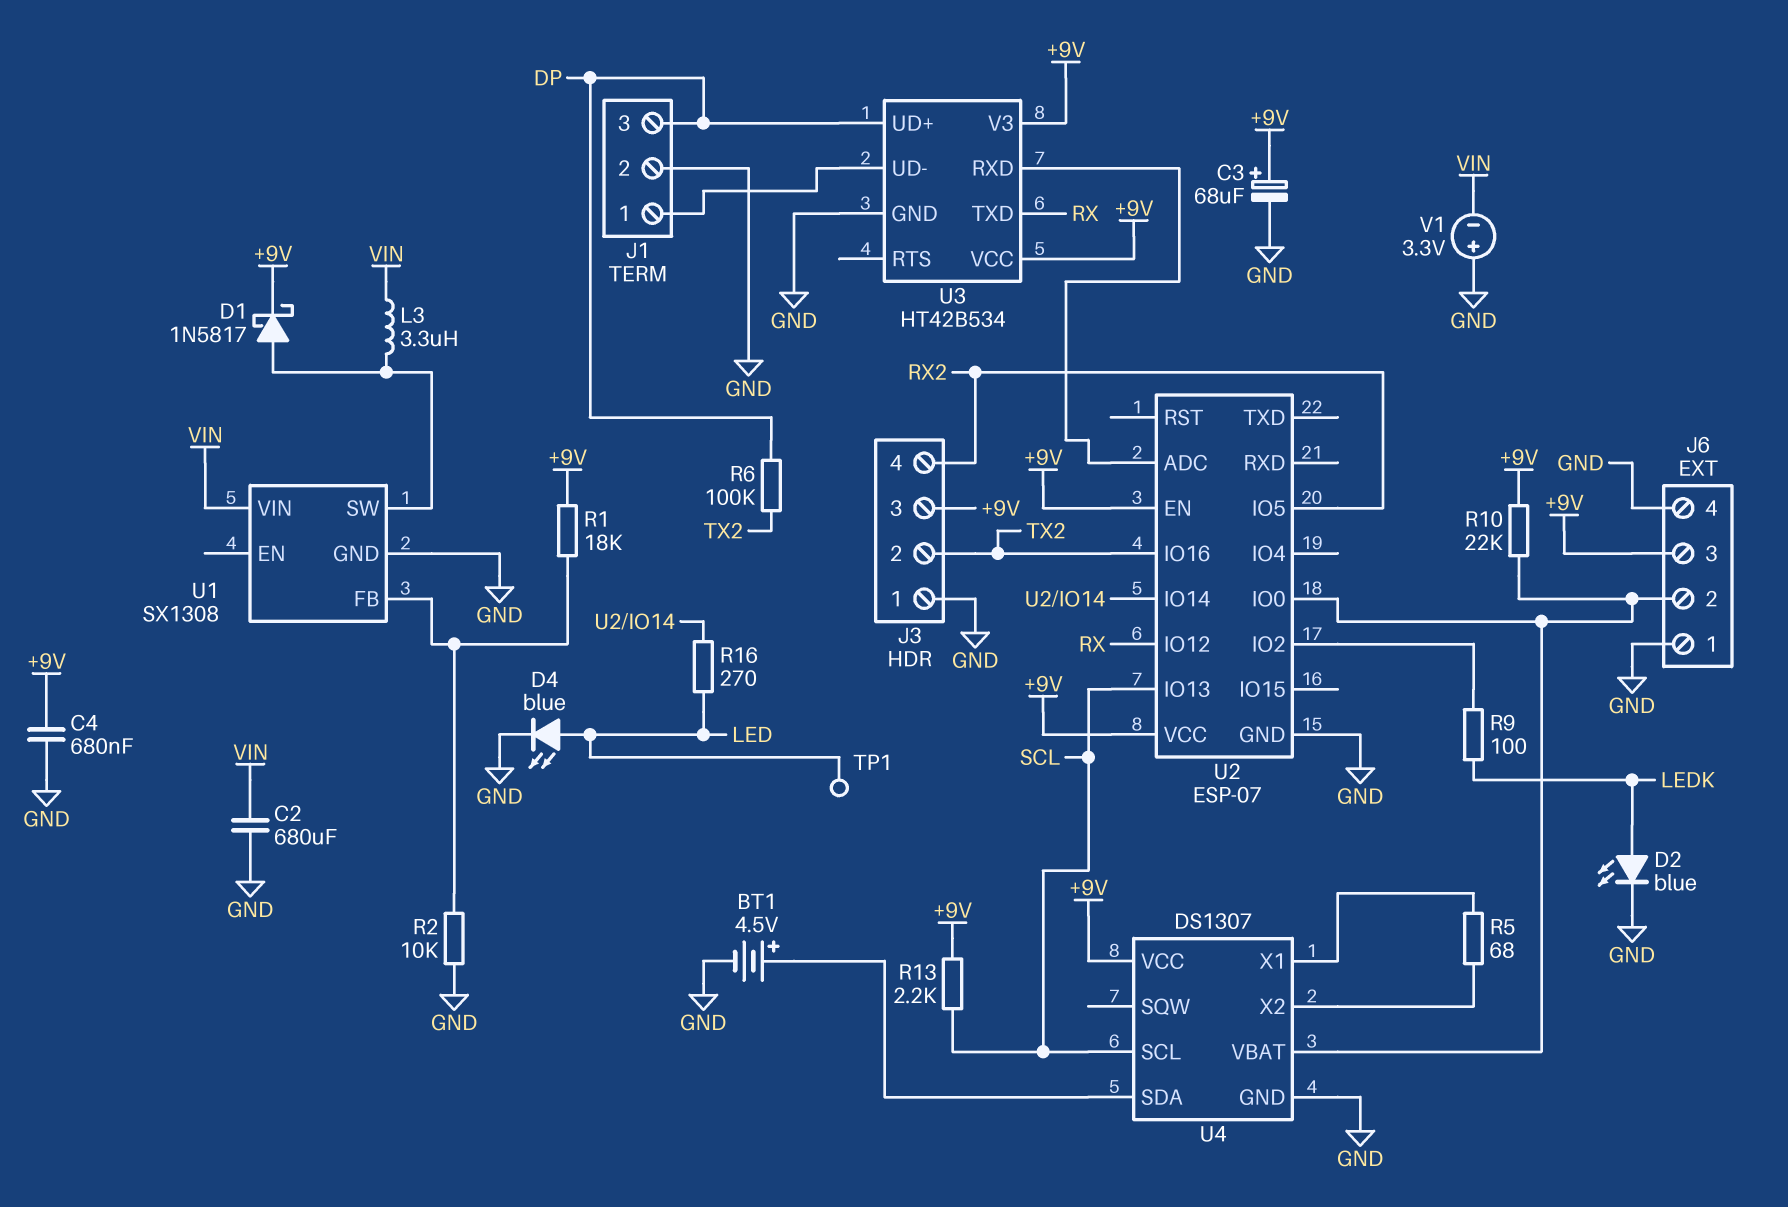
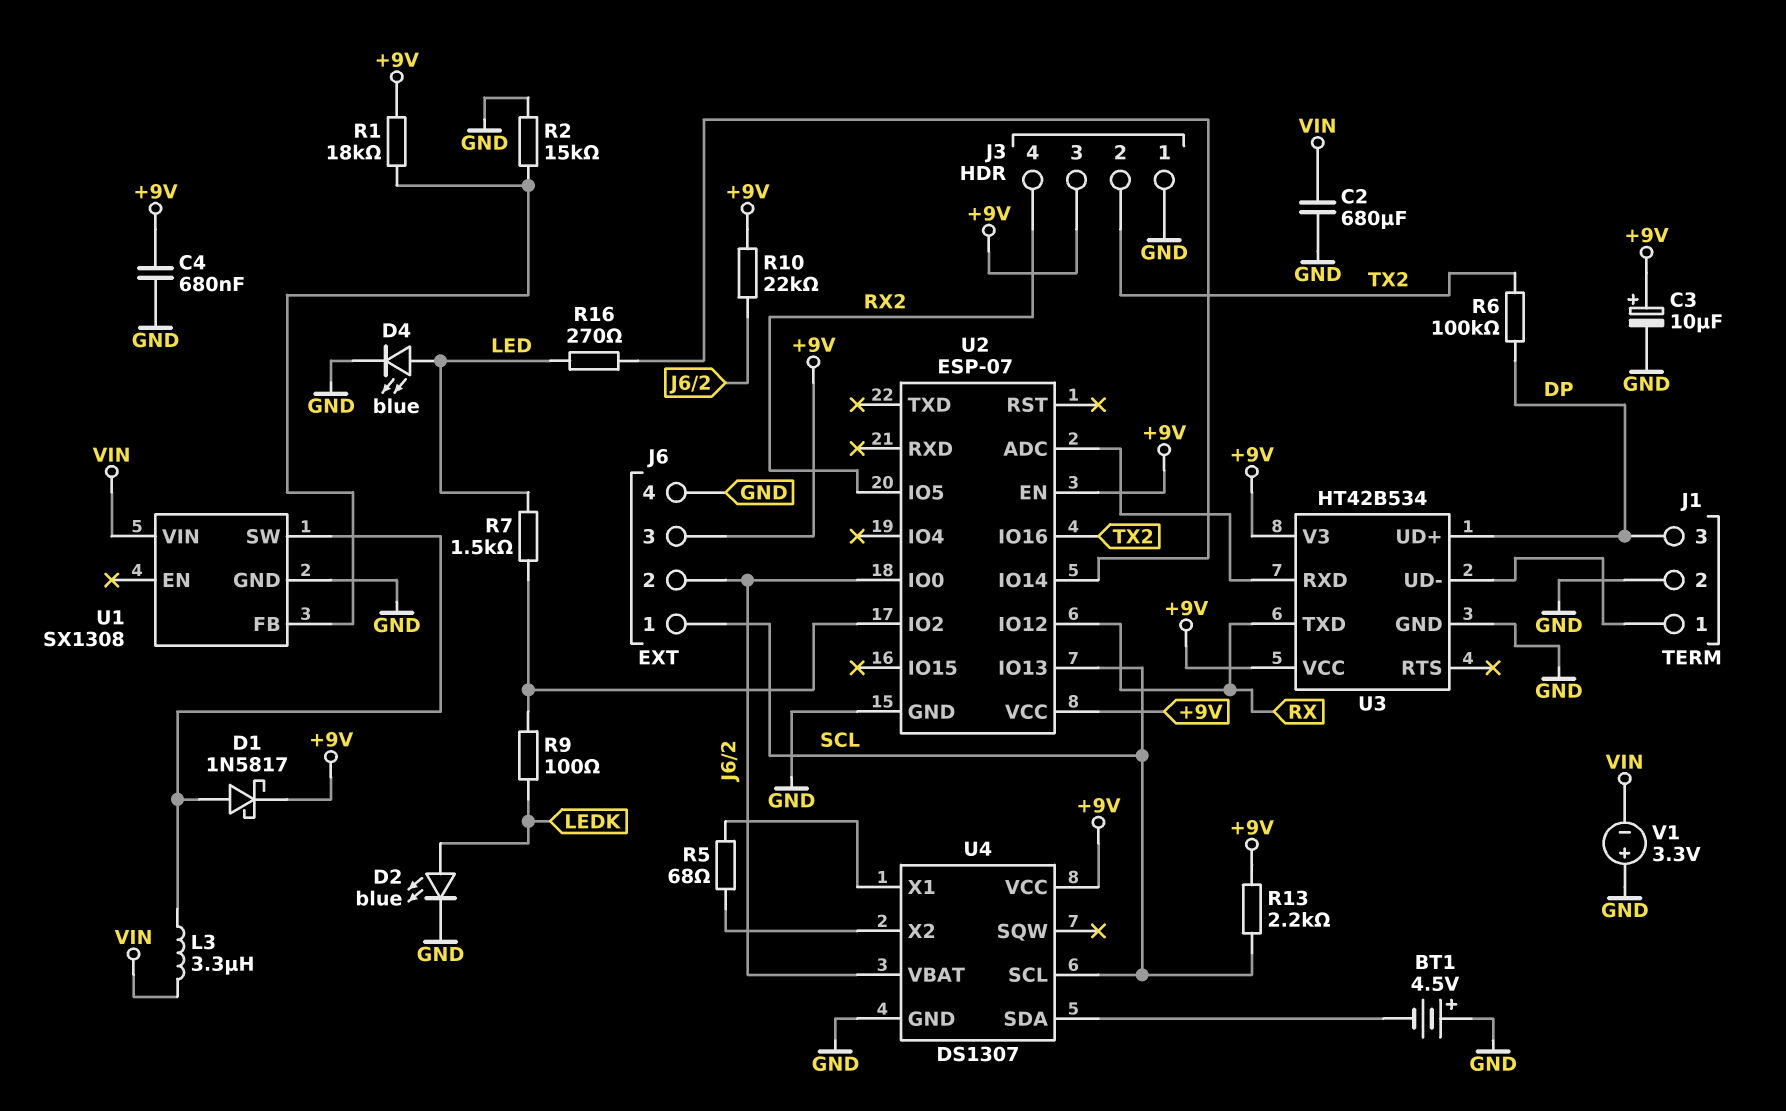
BT1: 4.5V (plus U4/SDA, minus GND) -> 4.5V (plus GND, minus U4/SDA)
C3: 68uF (plus +9V, minus GND) -> 10uF (plus +9V, minus GND)
J6 pin 1: GND -> SCL
R2: 10k (GND, U1/FB) -> 15k (GND, U1/FB)
R7: none -> 1.5k (LED, U2/IO2)
TP1: test point (LED) -> none

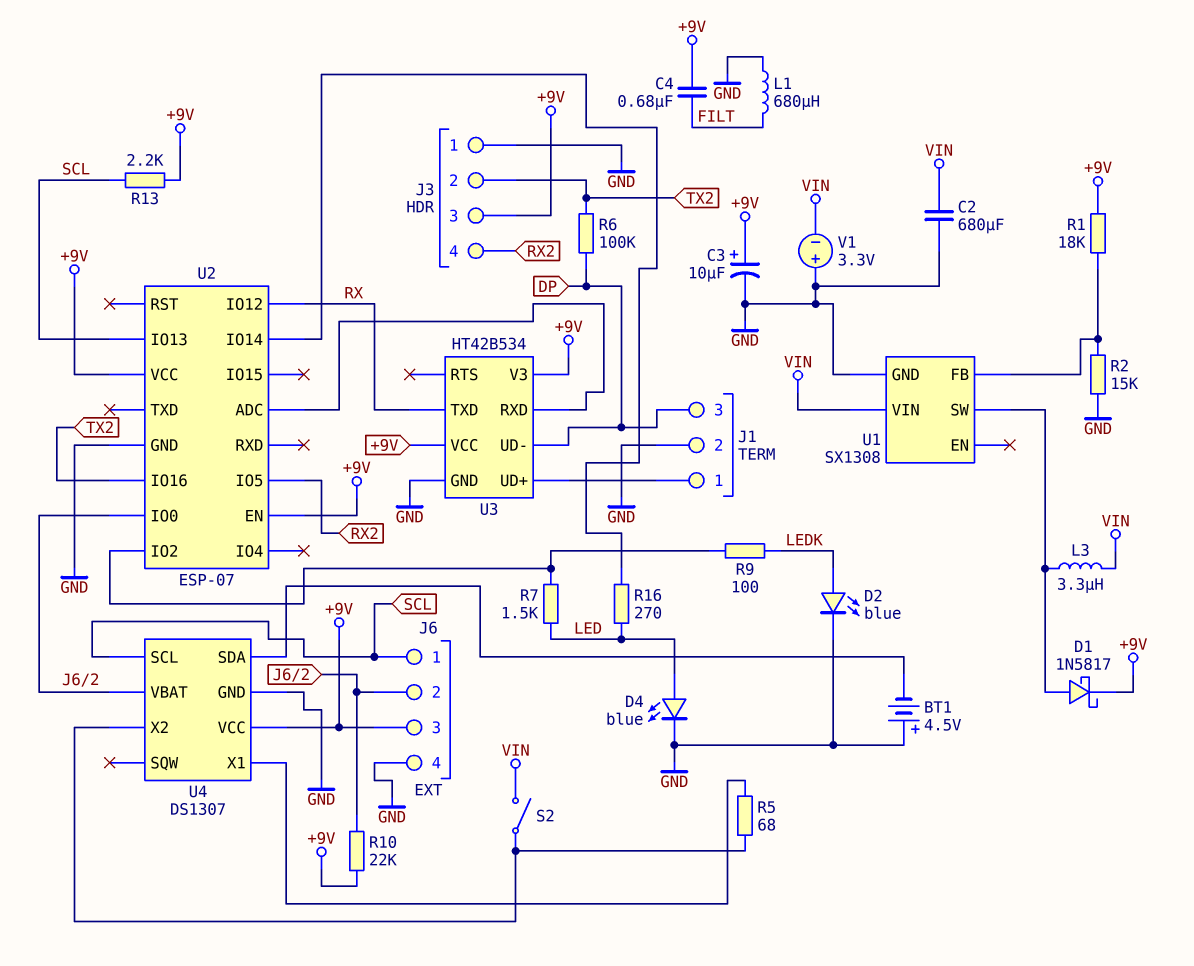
C4: 680nF (+9V, GND) -> 680nF (+9V, FILT)
L1: none -> 680uH (FILT, GND)
S2: none -> switch (U4/X2, VIN)
U3 pin UD+: DP -> J1/1
U3 pin UD-: J1/1 -> DP

